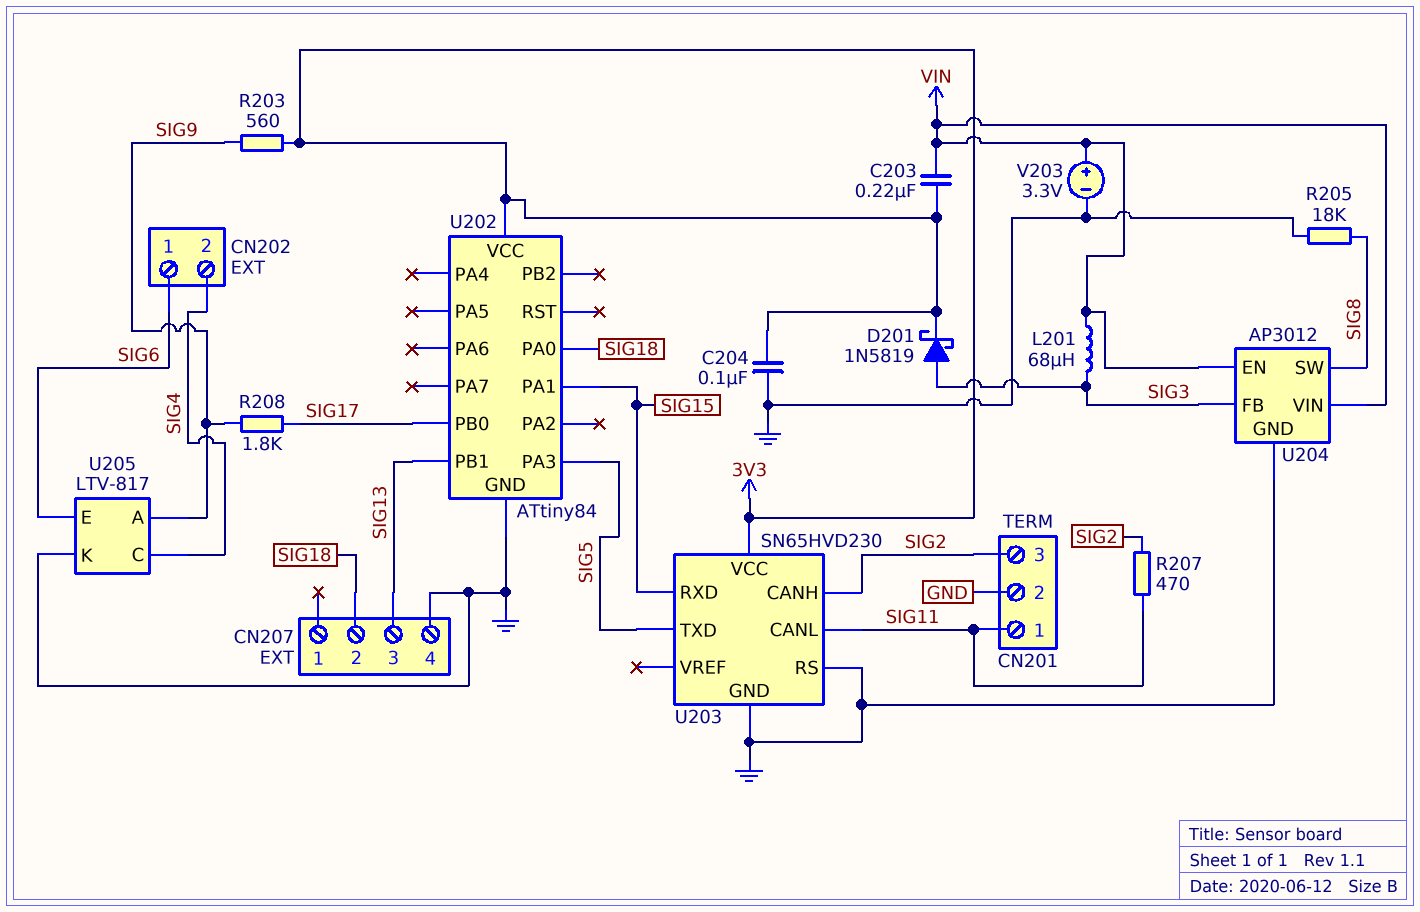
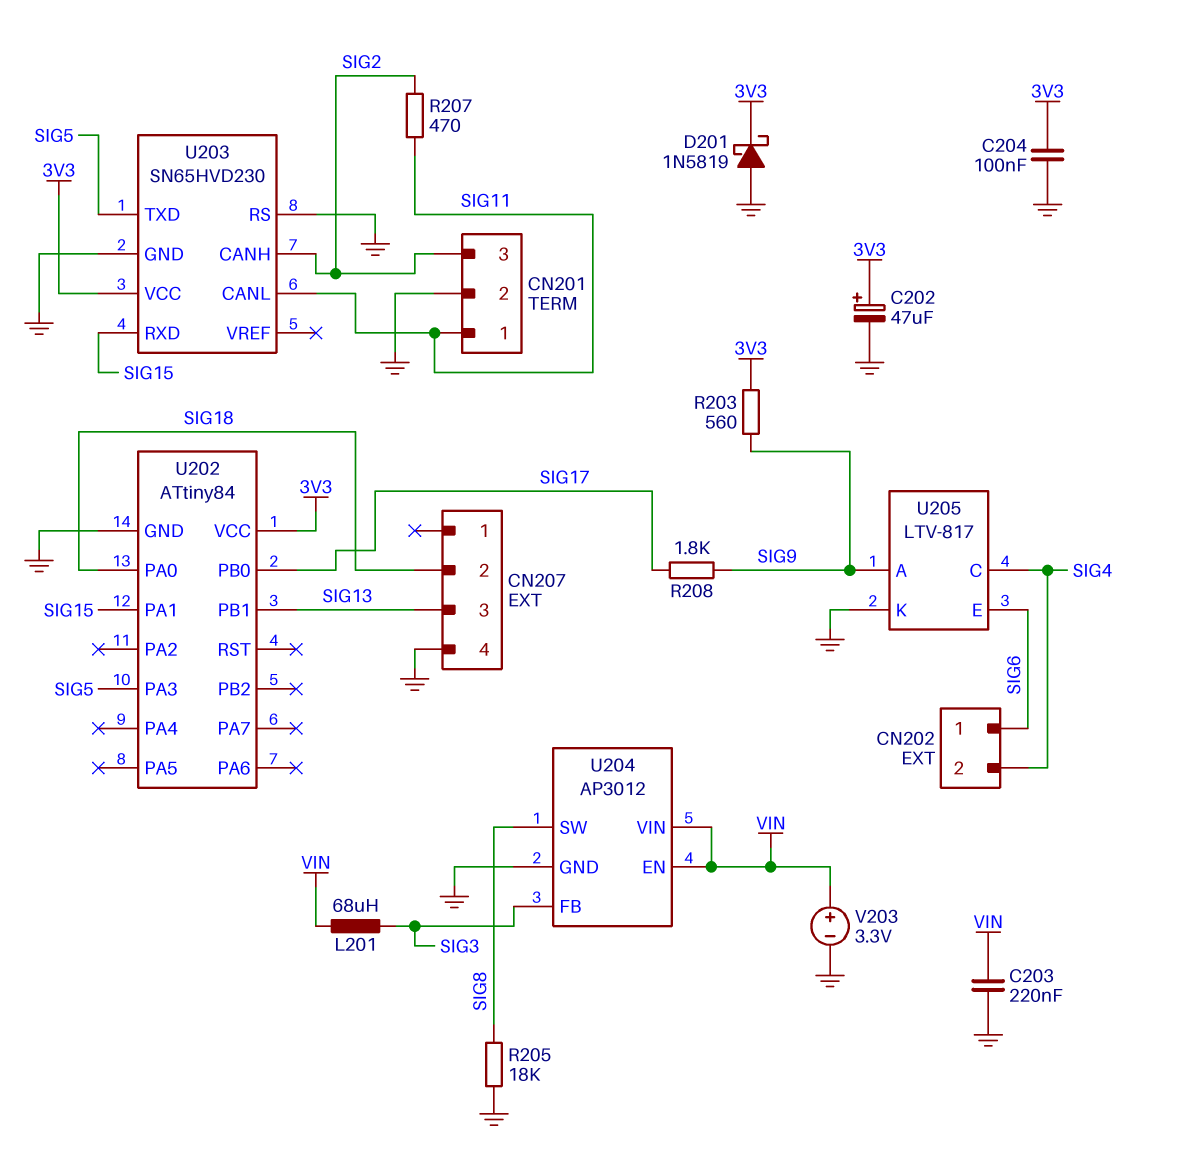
C202: none -> 47uF (plus 3V3, minus GND)
C203: 220nF (3V3, VIN) -> 220nF (GND, VIN)
D201: schottky 1N5819 (A SIG3, K 3V3) -> schottky 1N5819 (A GND, K 3V3)

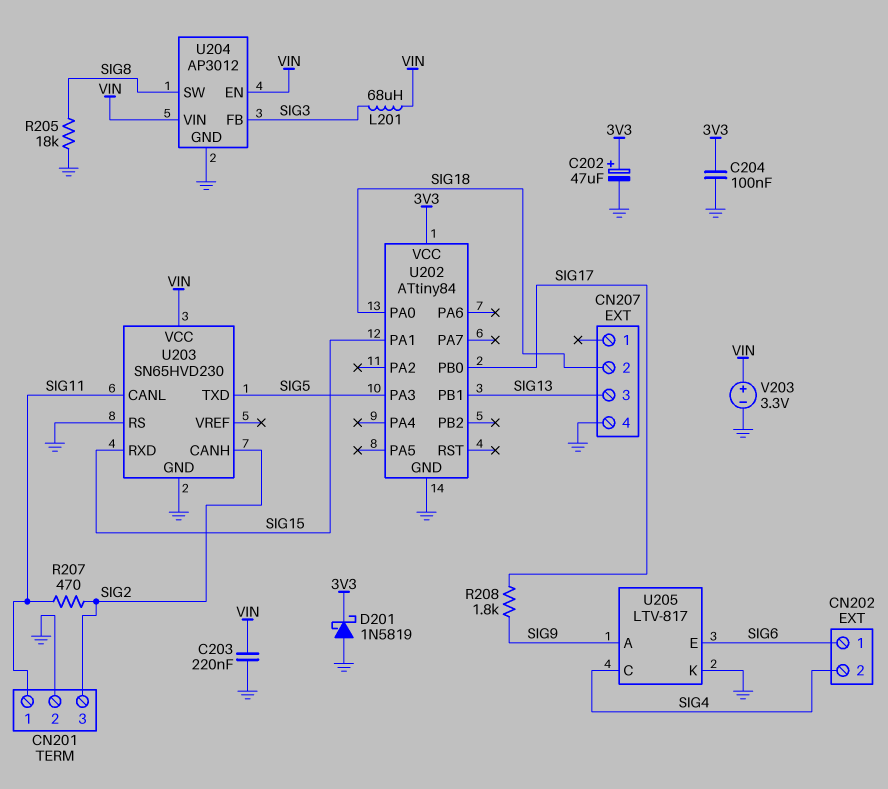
R203: 560 (3V3, SIG9) -> none
U203 pin VCC: 3V3 -> VIN

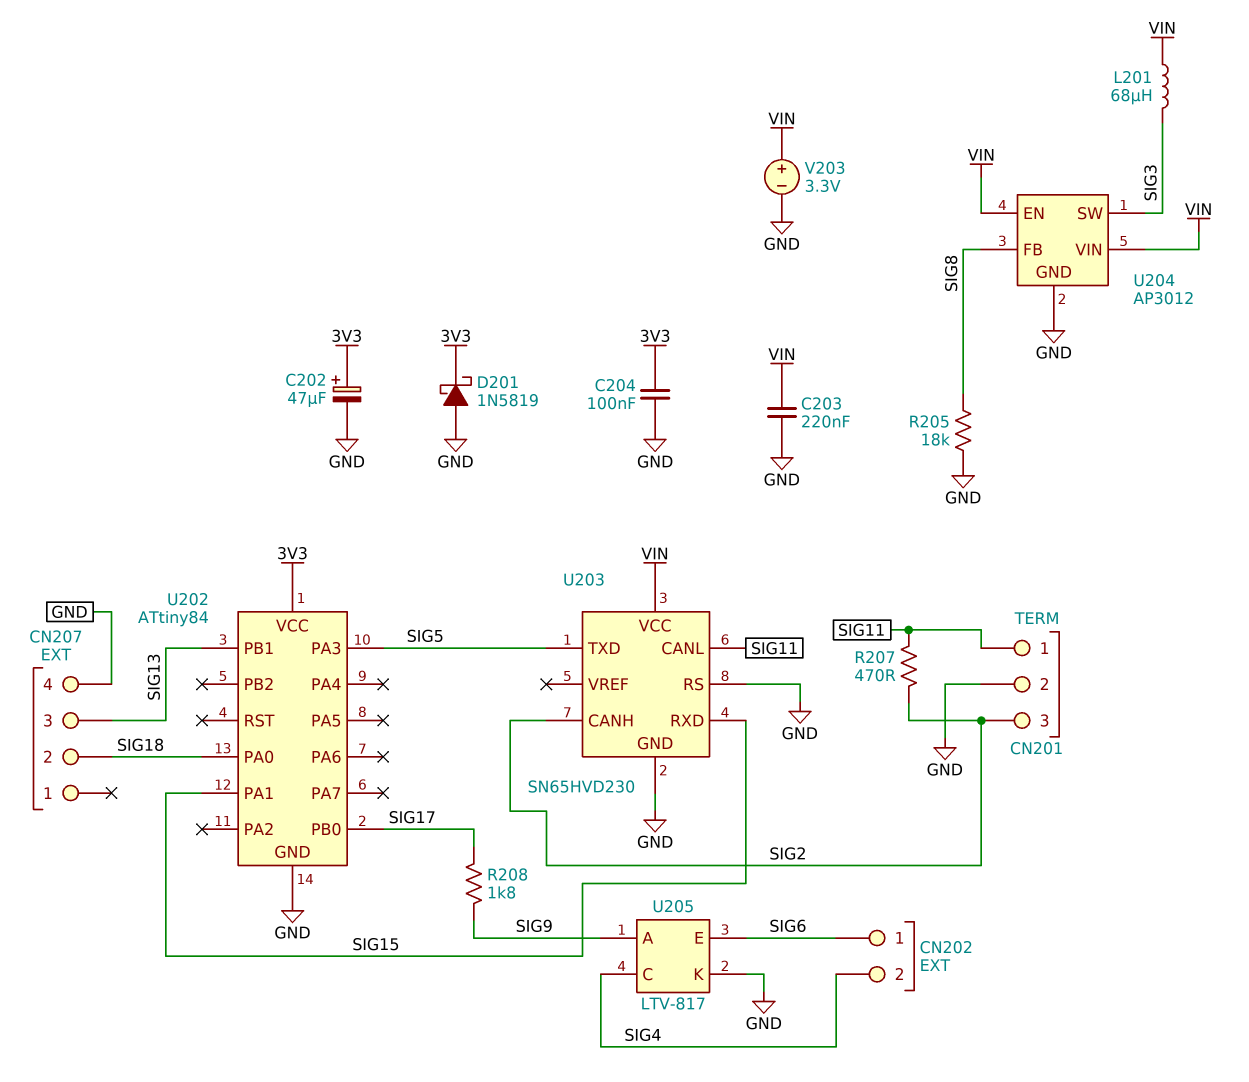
U204 pin FB: SIG3 -> SIG8
U204 pin SW: SIG8 -> SIG3

